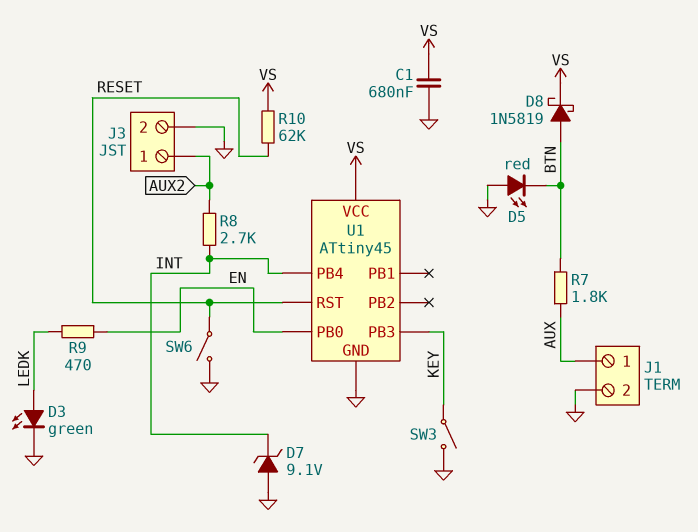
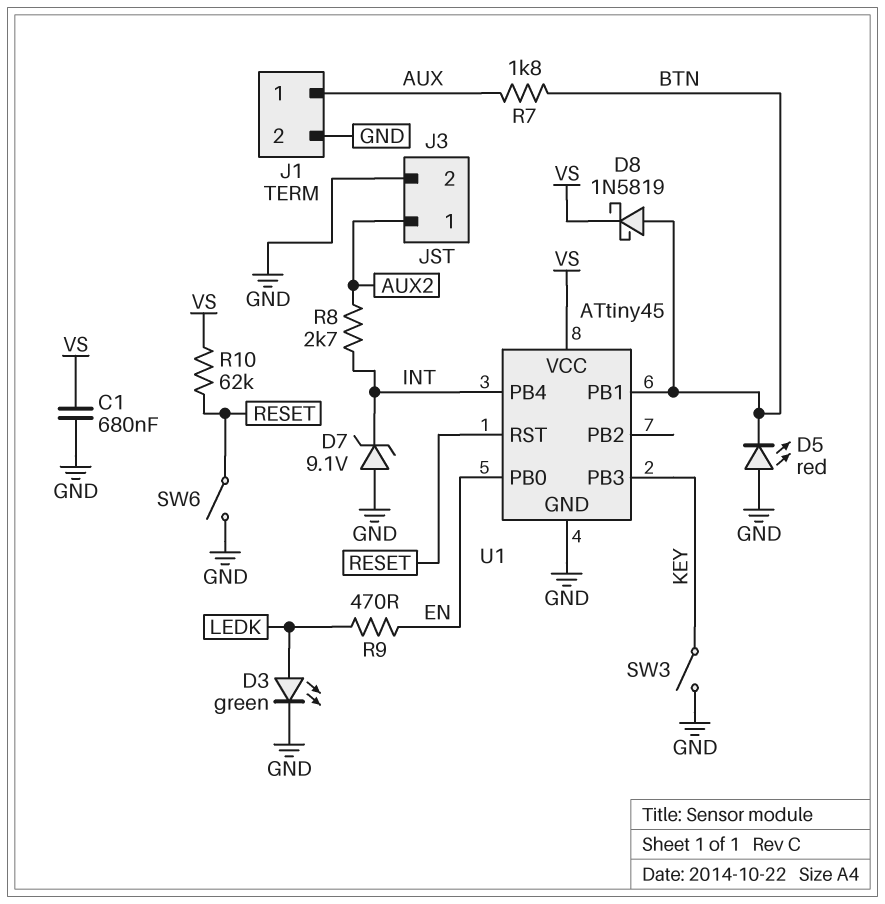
U1 pin PB1: none -> BTN

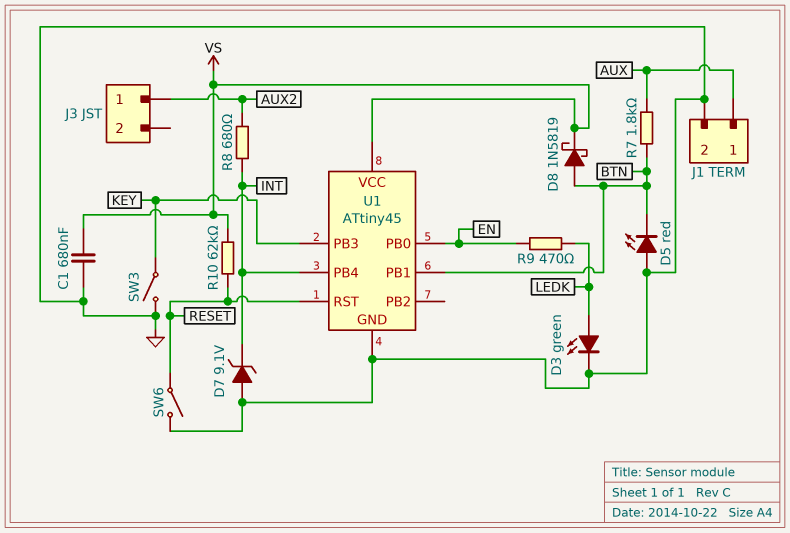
J3 pin 2: GND -> none
R8: 2.7k (AUX2, INT) -> 680 (AUX2, INT)

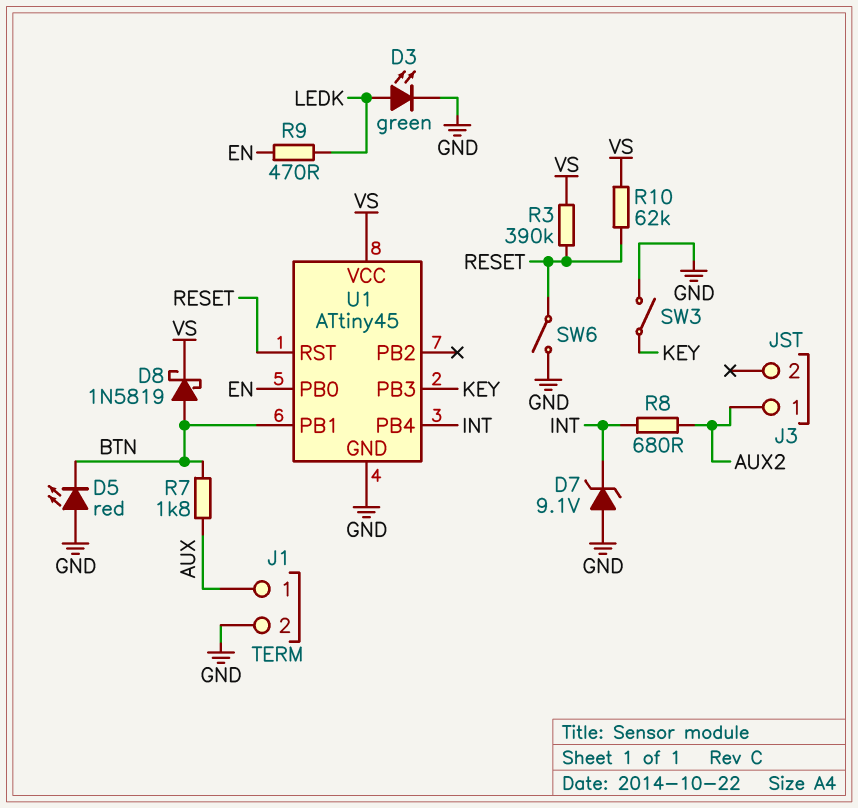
C1: 680nF (GND, VS) -> none
R3: none -> 390k (RESET, VS)

